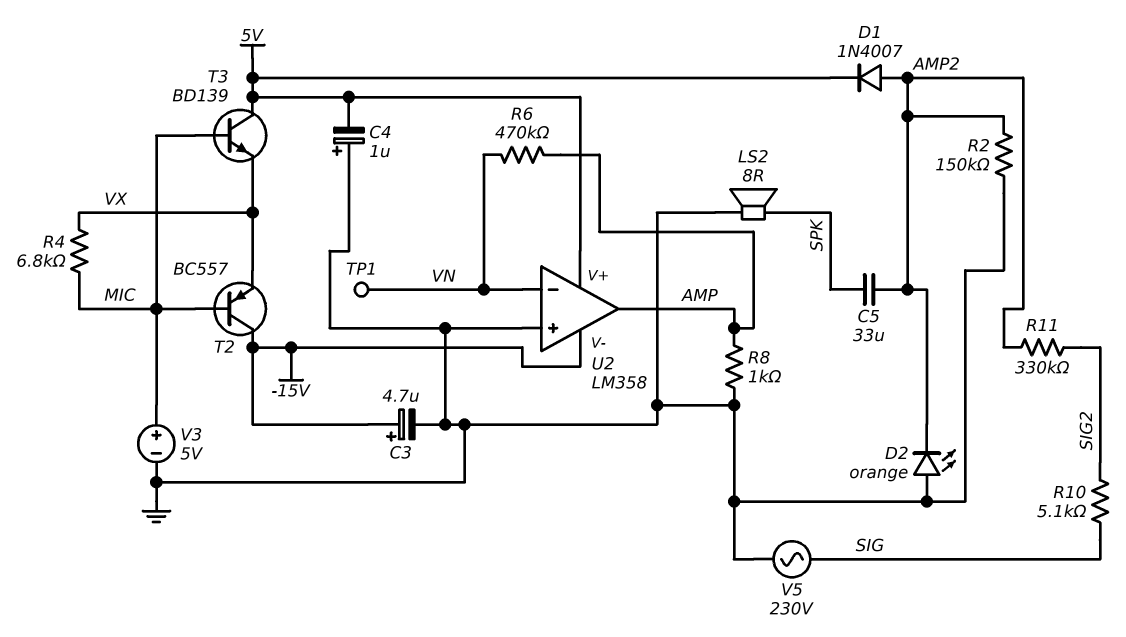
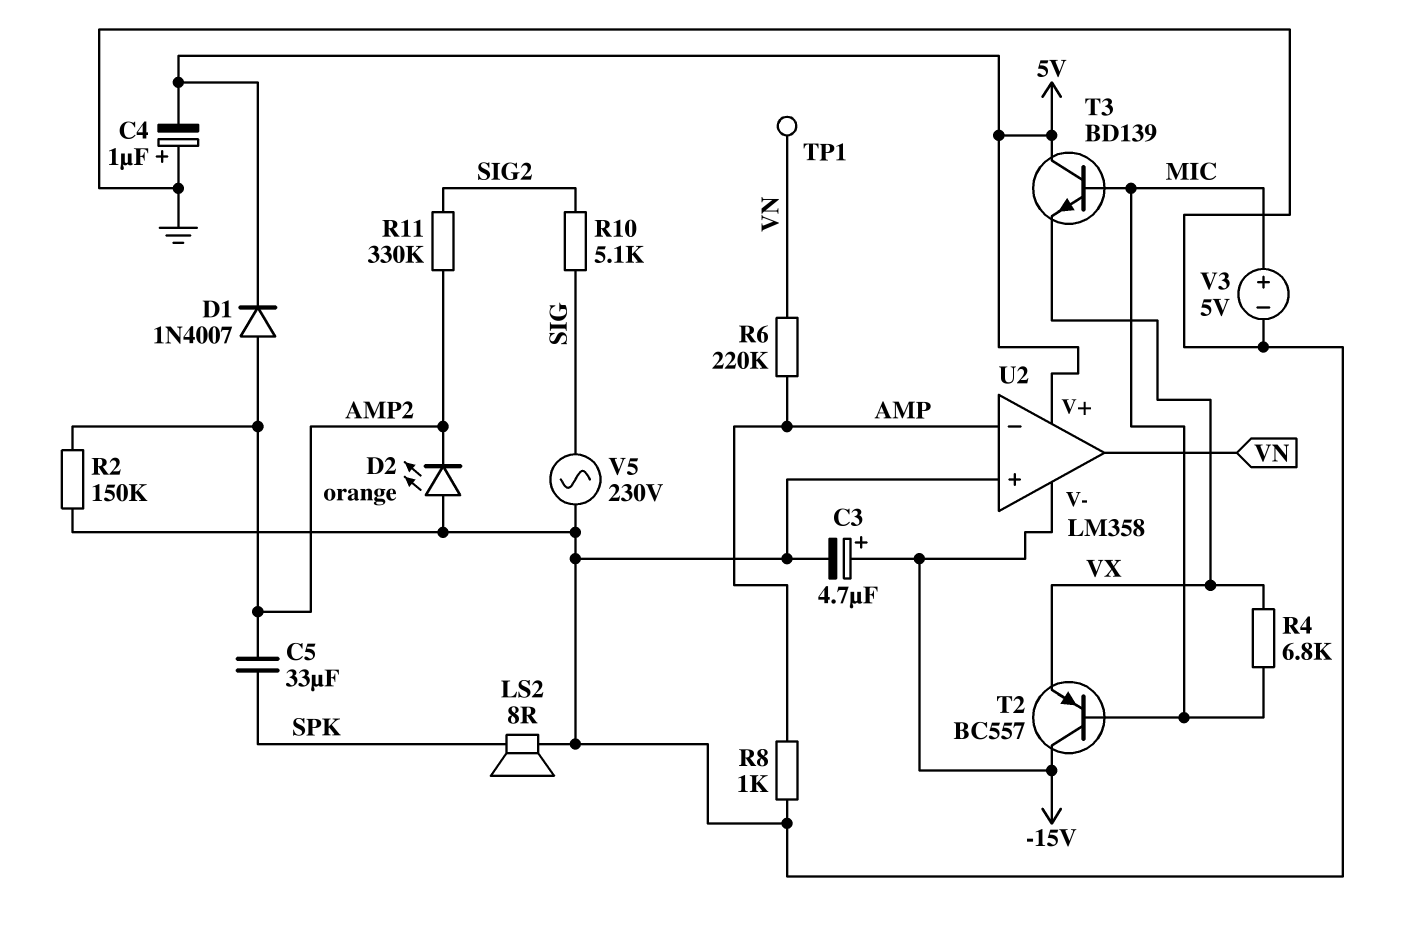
R6: 470k (AMP, VN) -> 220k (AMP, VN)
U2 pin in-: VN -> AMP
U2 pin out: AMP -> VN

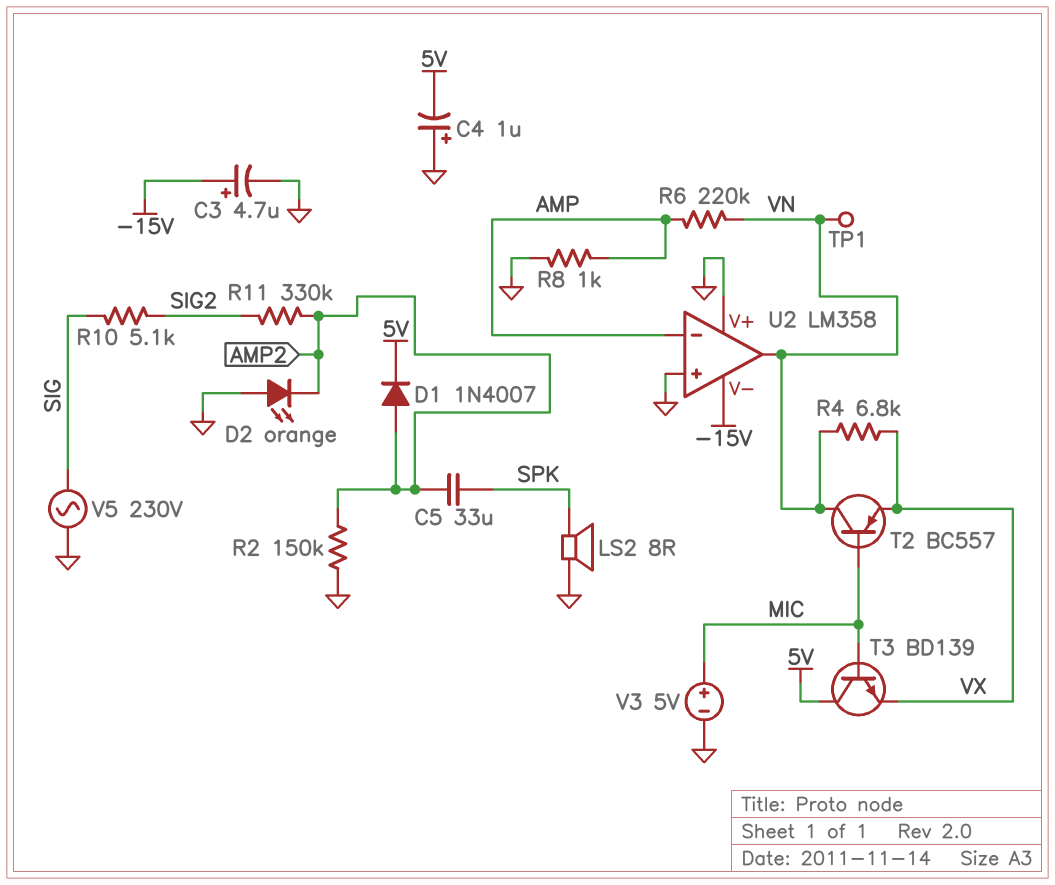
R4: 6.8k (MIC, VX) -> 6.8k (VN, VX)
T2: PNP BC557 (B MIC, C -15V, E VX) -> PNP BC557 (B MIC, C VN, E VX)
U2 pin V+: 5V -> GND

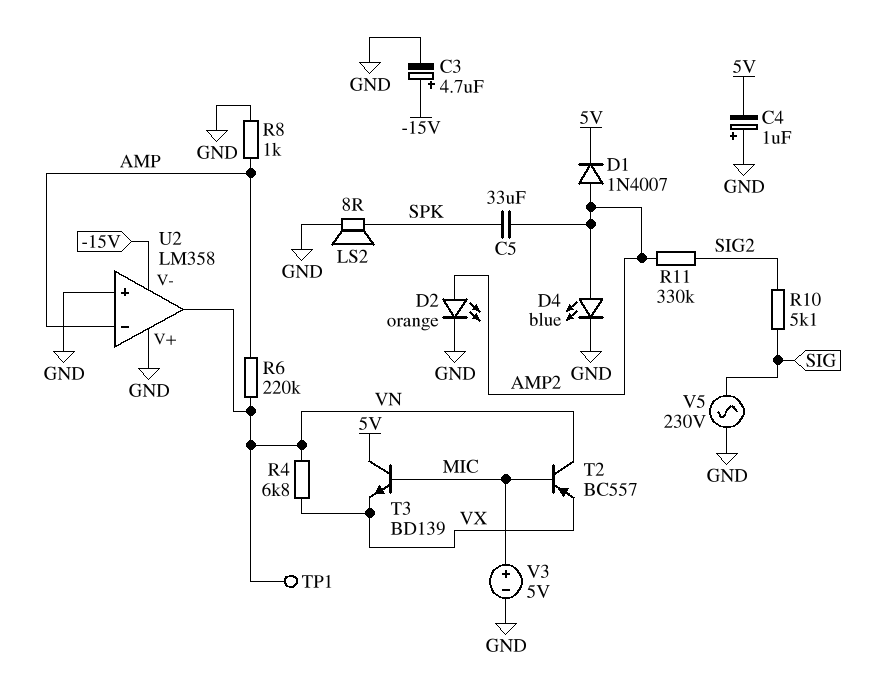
D2: LED orange (A GND, K AMP2) -> LED orange (A AMP2, K GND)
D4: none -> LED blue (A AMP2, K GND)
R2: 150k (AMP2, GND) -> none

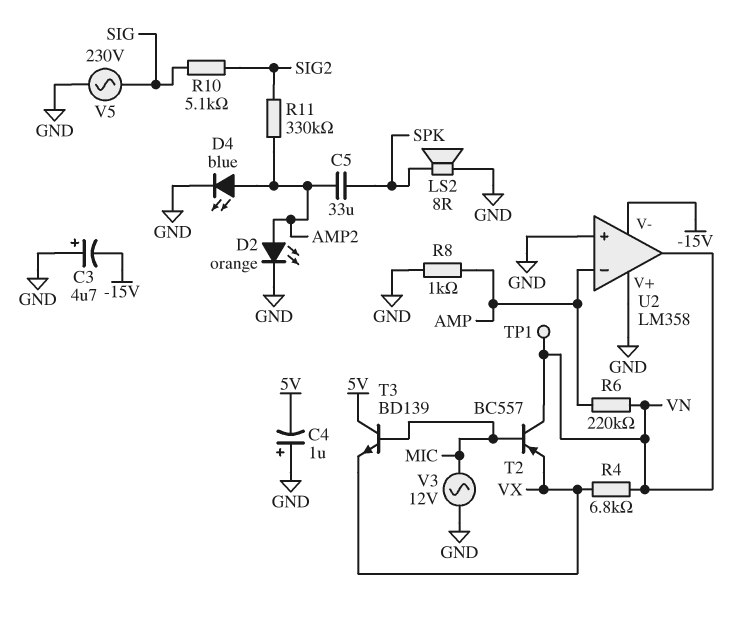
C3: 4.7uF (plus -15V, minus GND) -> 4.7uF (plus GND, minus -15V)
D1: diode 1N4007 (A AMP2, K 5V) -> none
V3: 5V (plus MIC, minus GND) -> AC 12V (GND, MIC)

